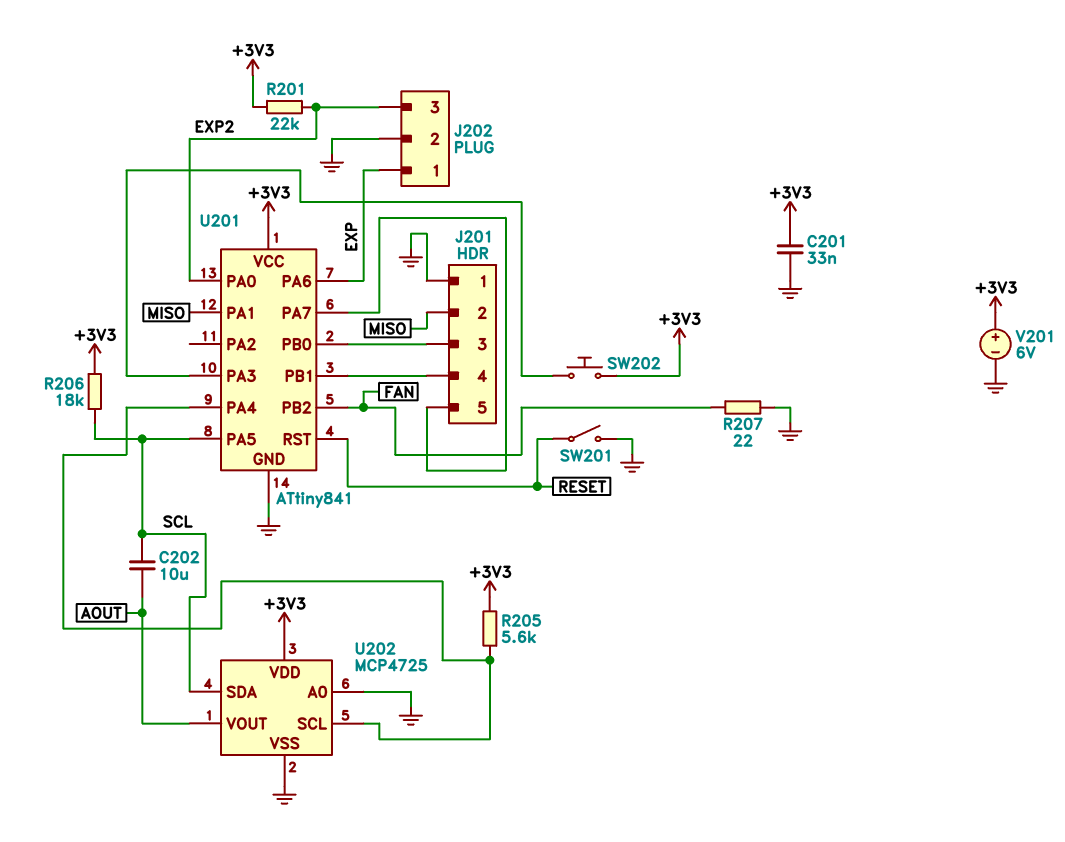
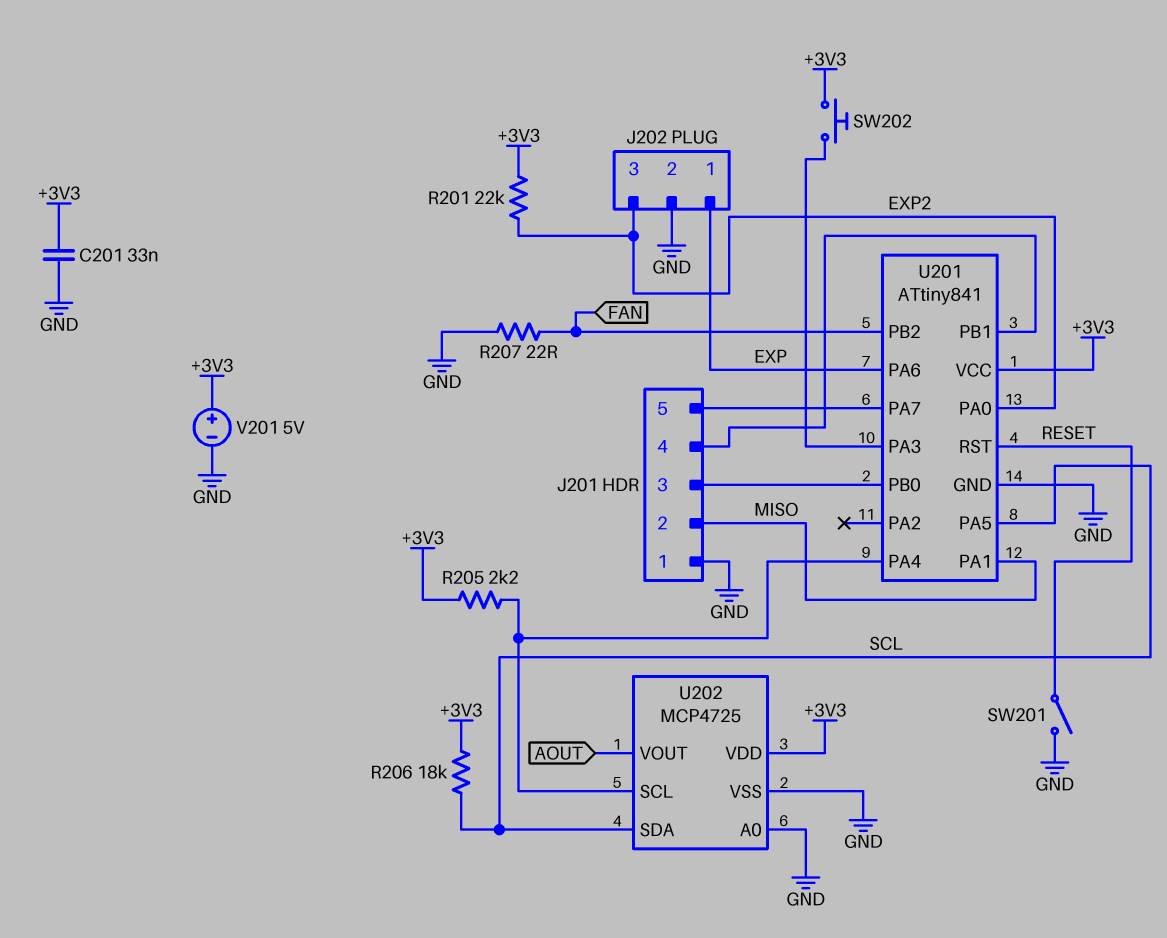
C202: 10uF (AOUT, SCL) -> none
R205: 5.6k (+3V3, U201/PA4) -> 2.2k (+3V3, U201/PA4)
V201: 6V (plus +3V3, minus GND) -> 5V (plus +3V3, minus GND)

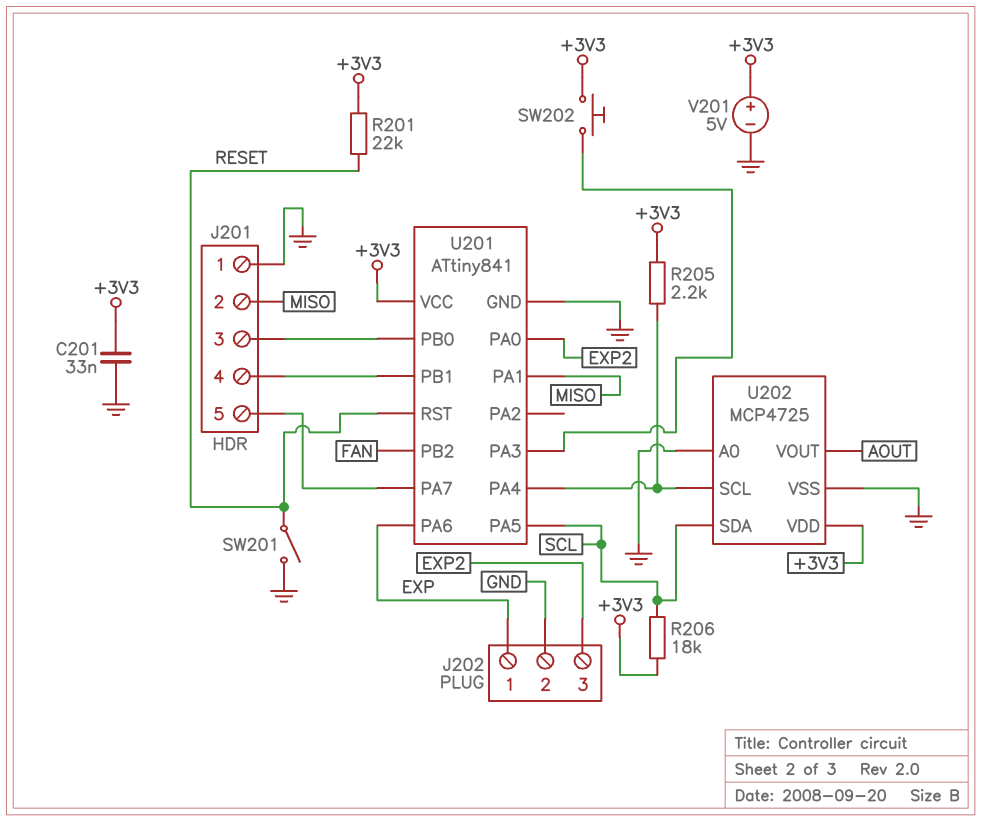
R201: 22k (+3V3, EXP2) -> 22k (+3V3, RESET)
R207: 22 (FAN, GND) -> none

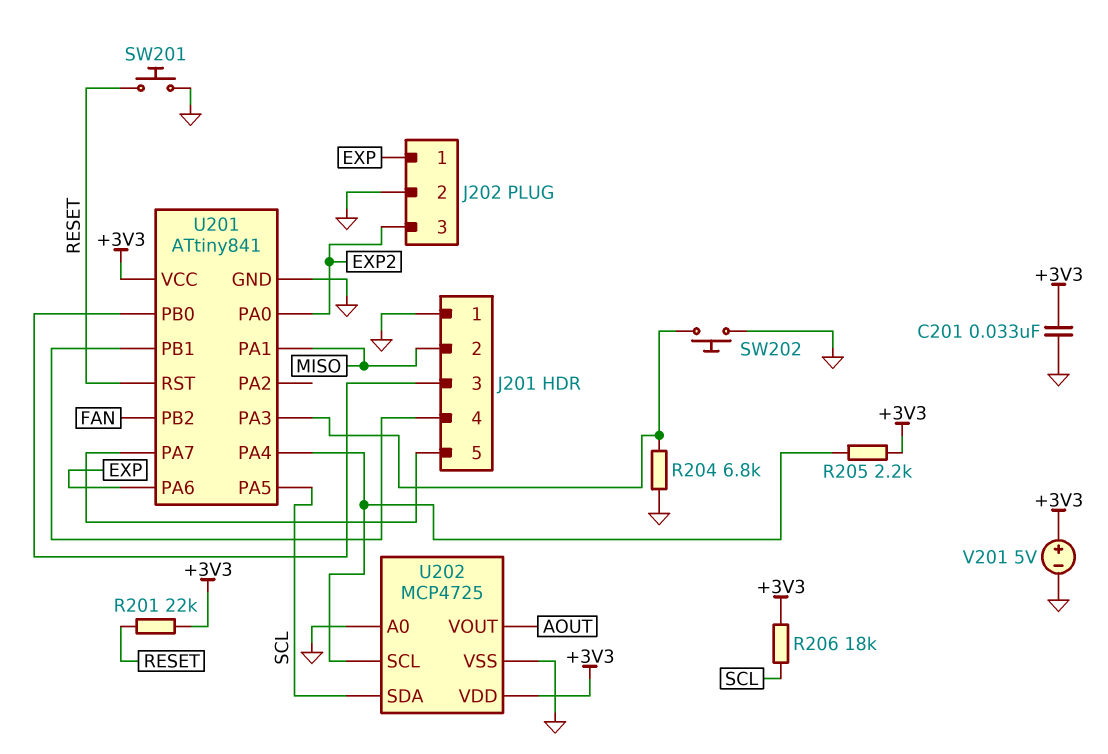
R204: none -> 6.8k (GND, U201/PA3)
SW201: switch (GND, RESET) -> button (GND, RESET)
SW202: button (+3V3, U201/PA3) -> button (GND, U201/PA3)

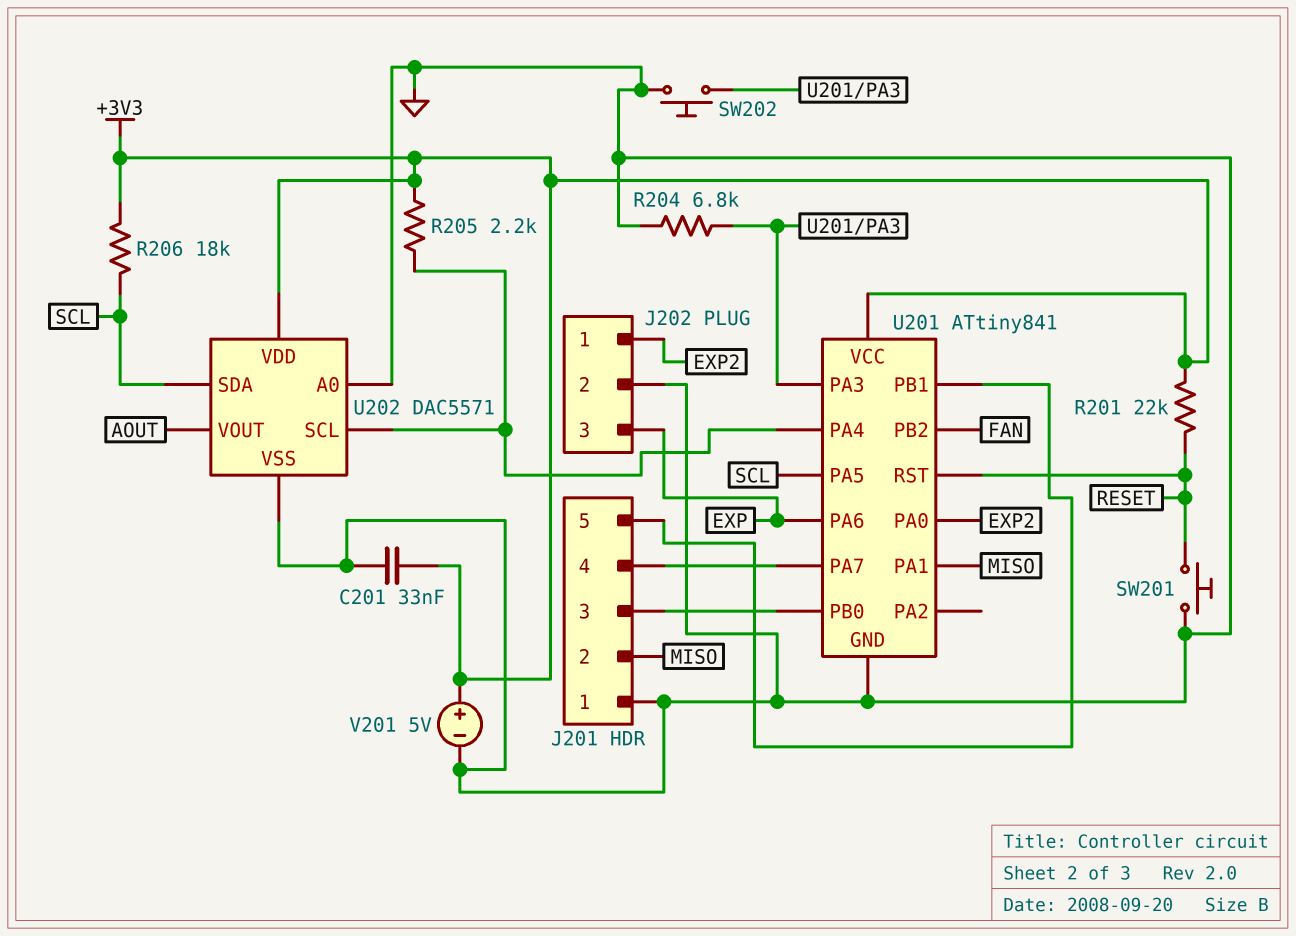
J202 pin 1: EXP -> EXP2
J202 pin 3: EXP2 -> EXP
U201 pin PA7: J201/5 -> J201/4
U201 pin PB1: J201/4 -> J201/5
U202: MCP4725 -> DAC5571

